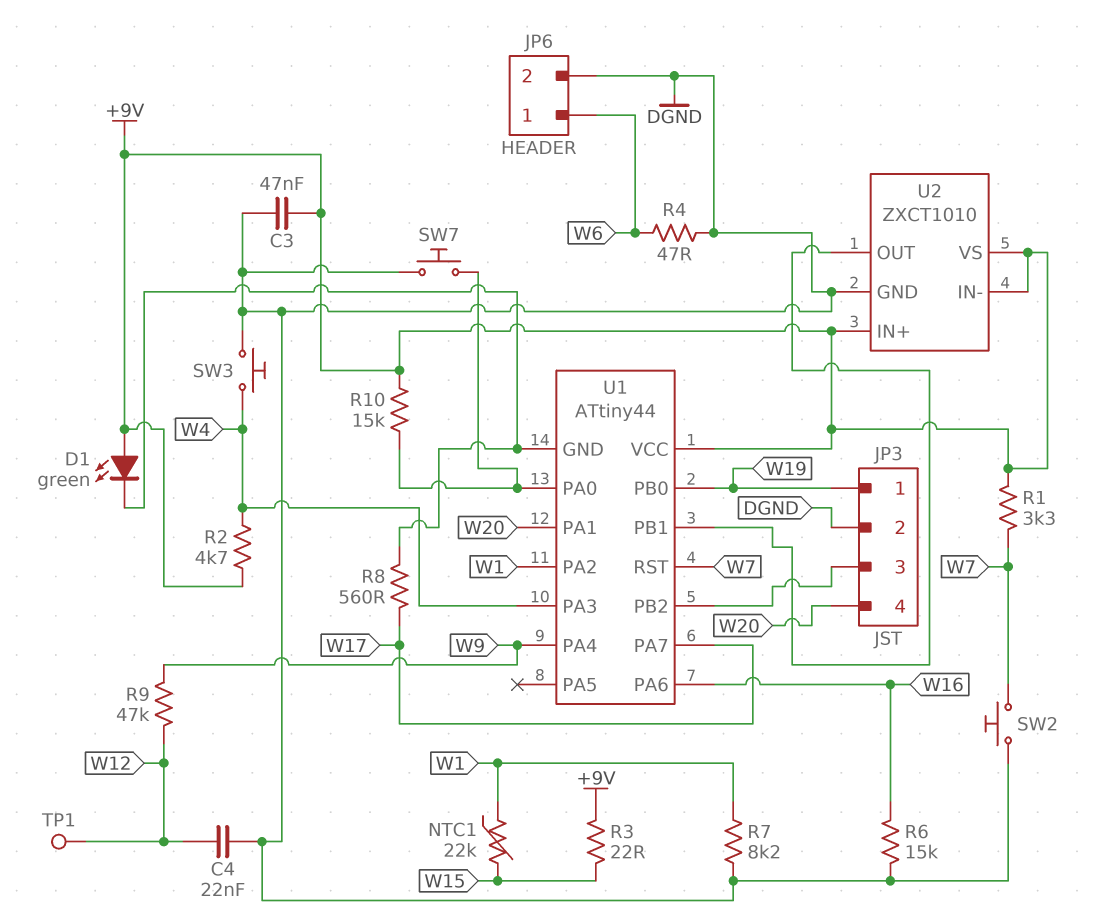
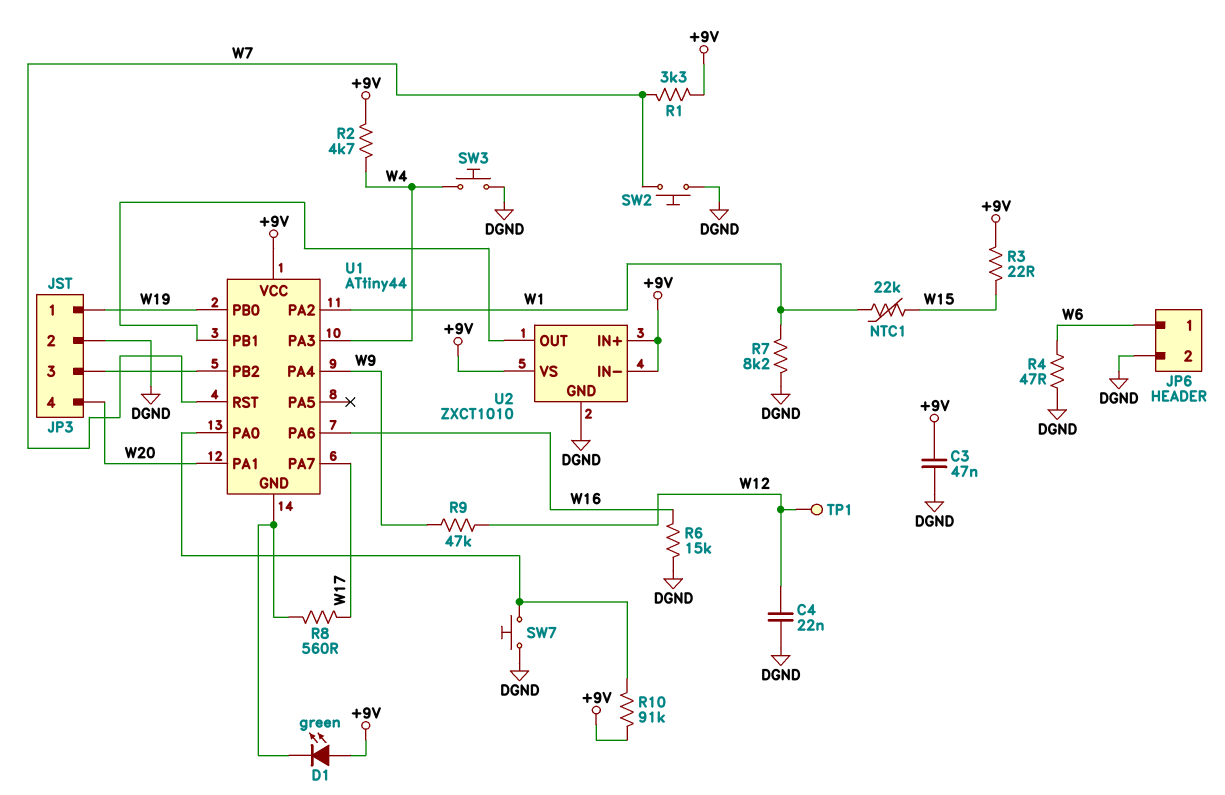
R10: 15k (+9V, U1/PA0) -> 91k (+9V, U1/PA0)

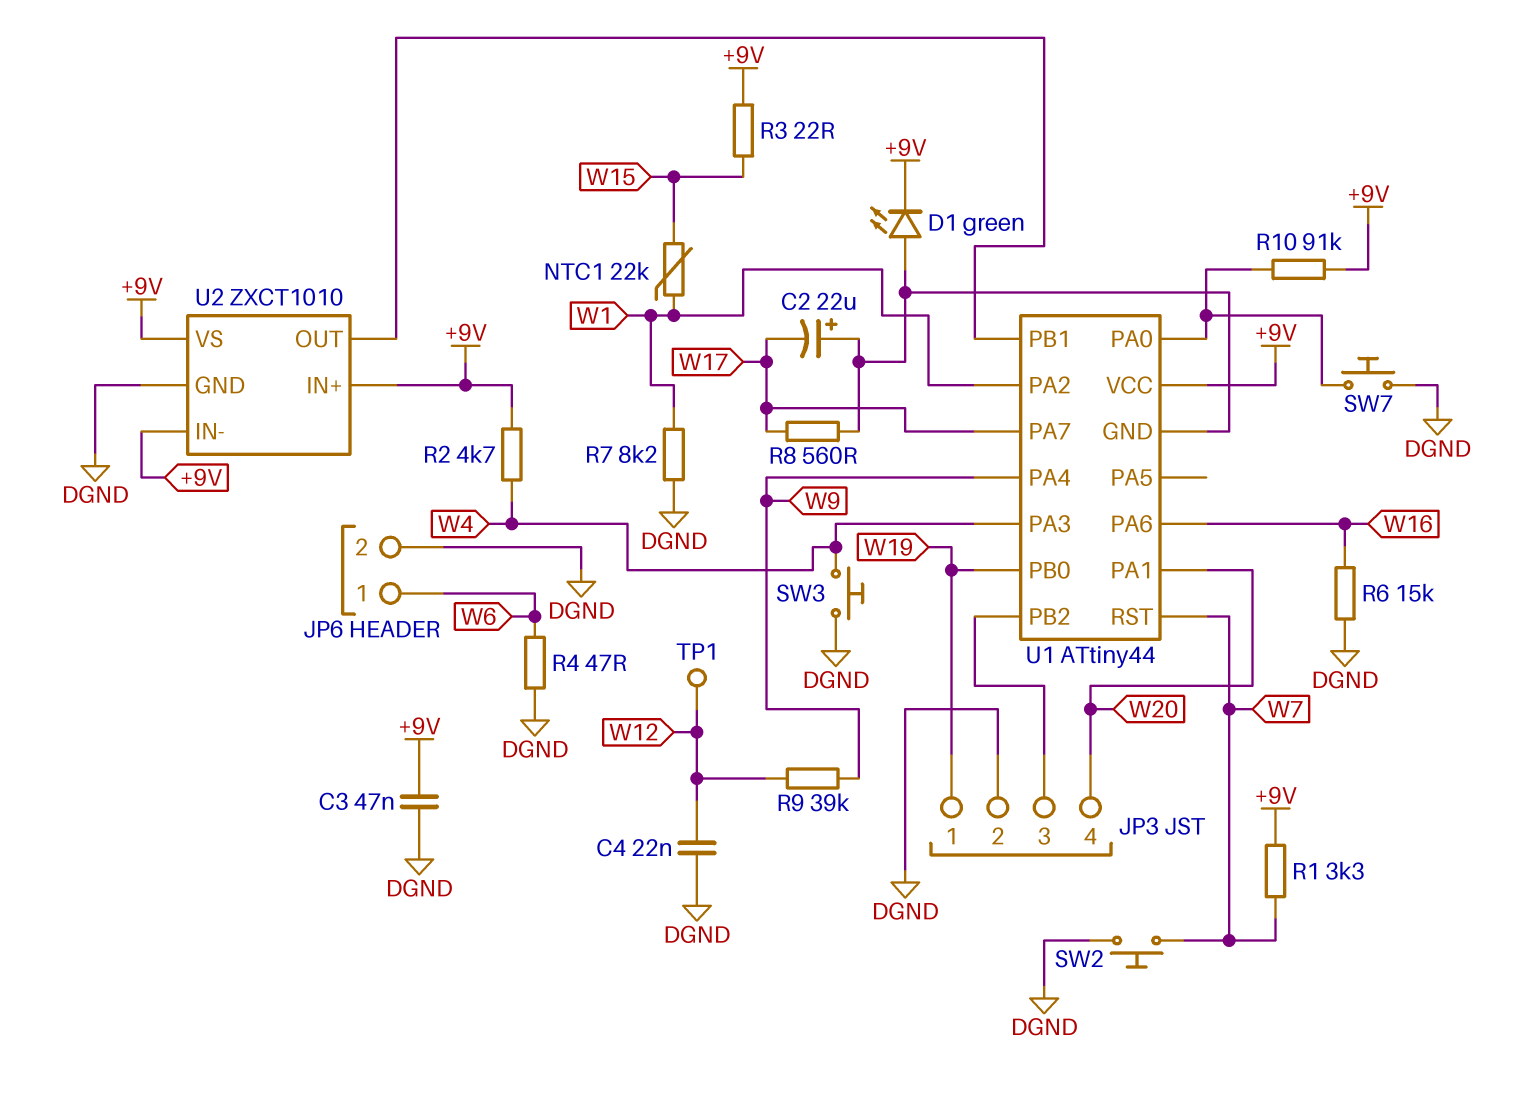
C2: none -> 22uF (plus U1/GND, minus W17)
D1: LED green (A +9V, K U1/GND) -> LED green (A U1/GND, K +9V)
R9: 47k (W9, W12) -> 39k (W9, W12)

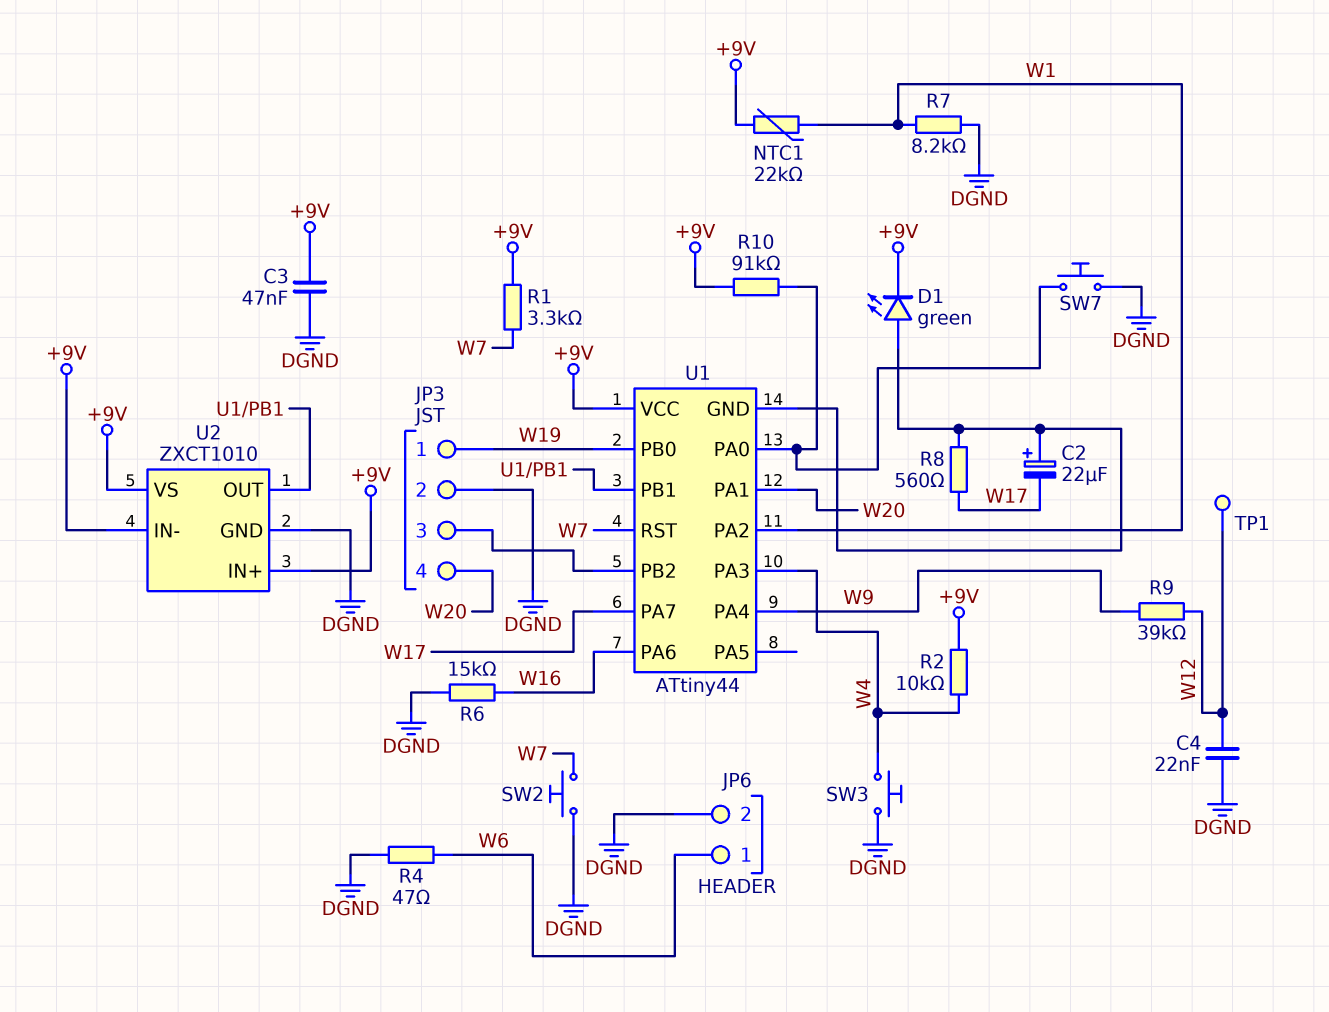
NTC1: 22k (W1, W15) -> 22k (+9V, W1)
R2: 4.7k (+9V, W4) -> 10k (+9V, W4)
R3: 22 (+9V, W15) -> none

